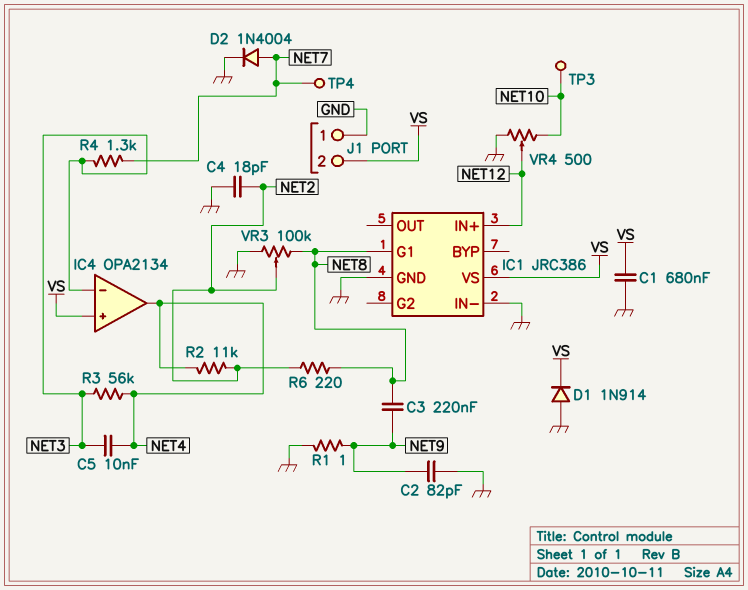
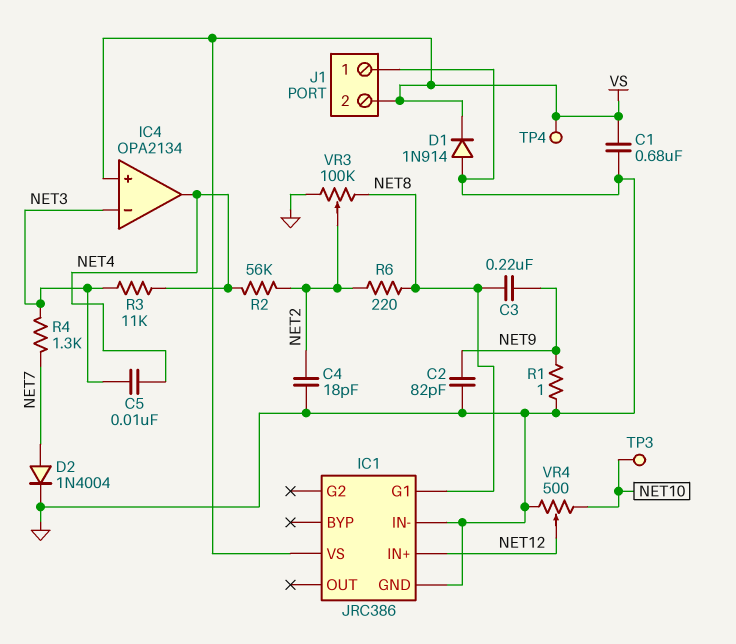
R2: 11k (NET2, NET4) -> 56k (NET2, NET4)
R3: 56k (NET3, NET4) -> 11k (NET3, NET4)
TP4: test point (NET7) -> test point (VS)

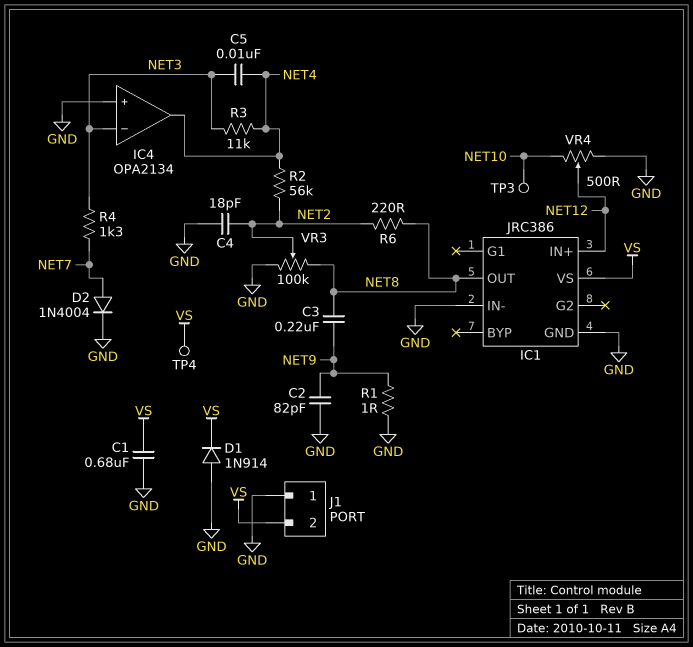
IC1 pin G1: NET8 -> none
IC1 pin OUT: none -> NET8
IC4 pin in+: VS -> GND

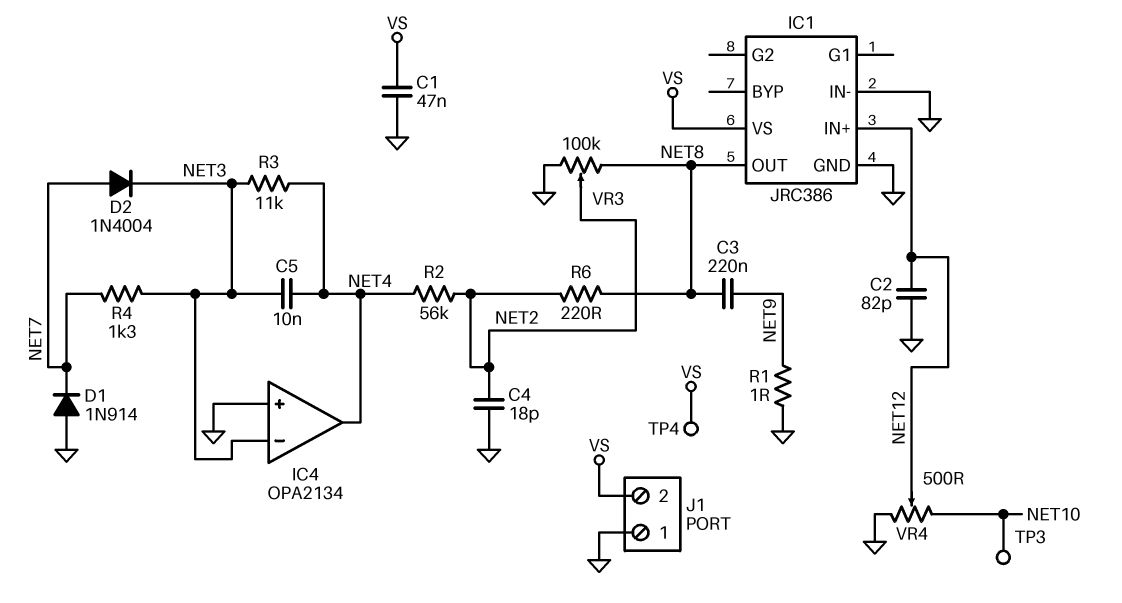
C1: 680nF (GND, VS) -> 47nF (GND, VS)
C2: 82pF (GND, NET9) -> 82pF (GND, NET12)
D1: diode 1N914 (A GND, K VS) -> diode 1N914 (A GND, K NET7)
D2: diode 1N4004 (A NET7, K GND) -> diode 1N4004 (A NET7, K NET3)

